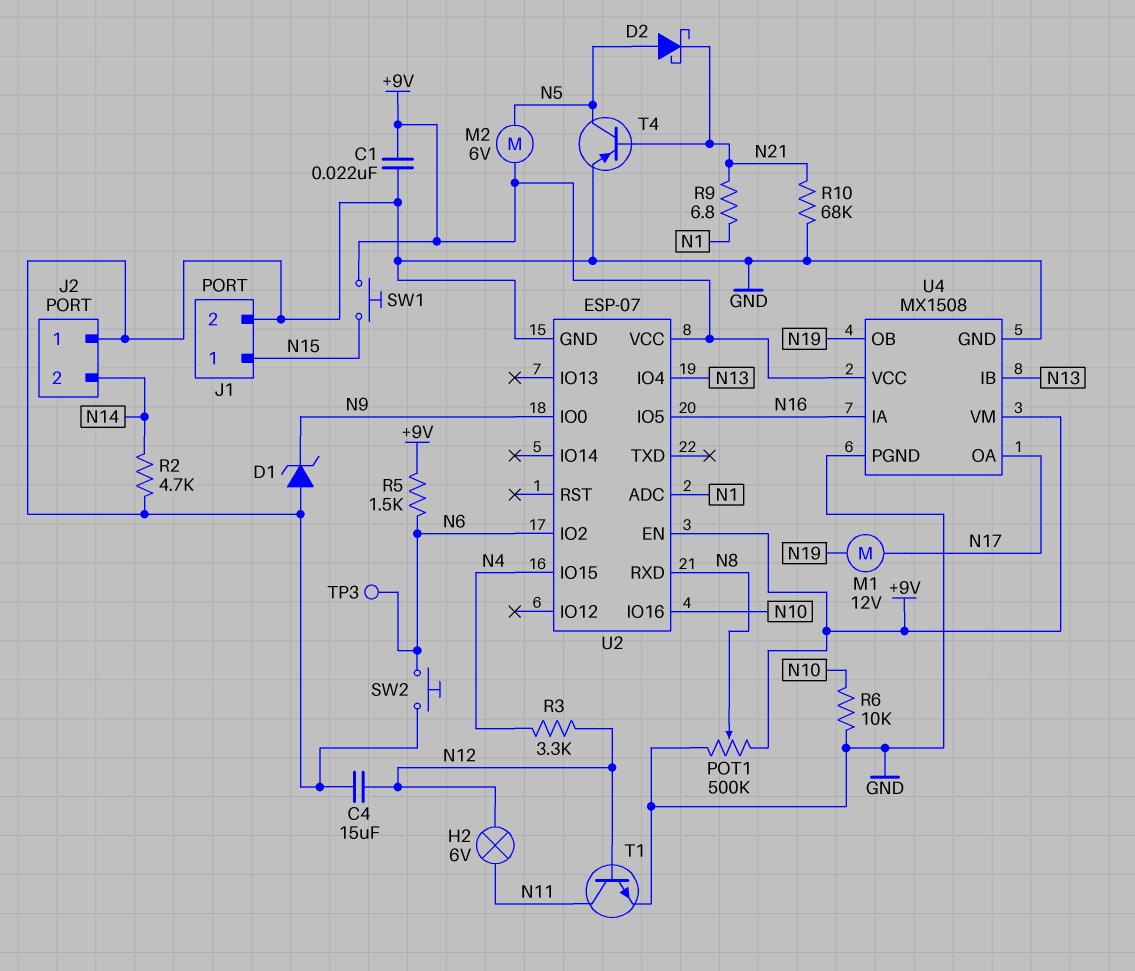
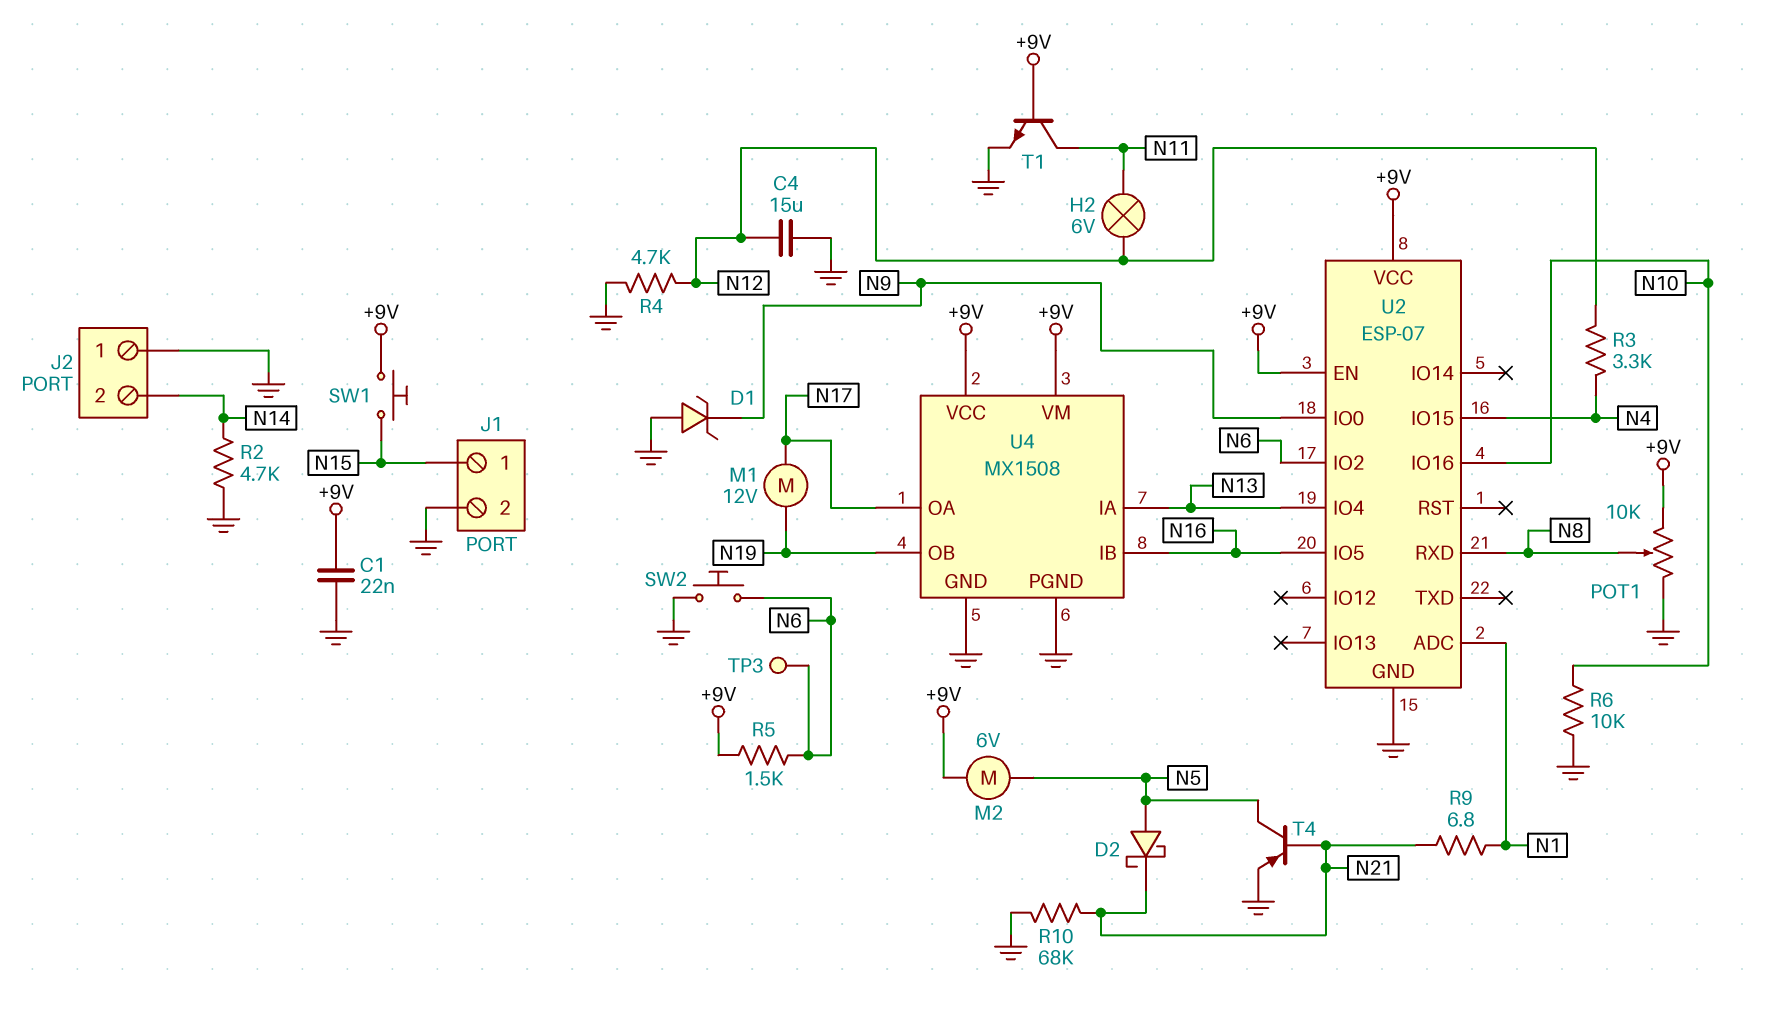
POT1: 500k (+9V, GND, wiper N8) -> 10k (+9V, GND, wiper N8)
R4: none -> 4.7k (GND, N12)
T1: NPN (B N12, C N11, E GND) -> NPN (B +9V, C N11, E GND)
U4 pin IA: N16 -> N13
U4 pin IB: N13 -> N16

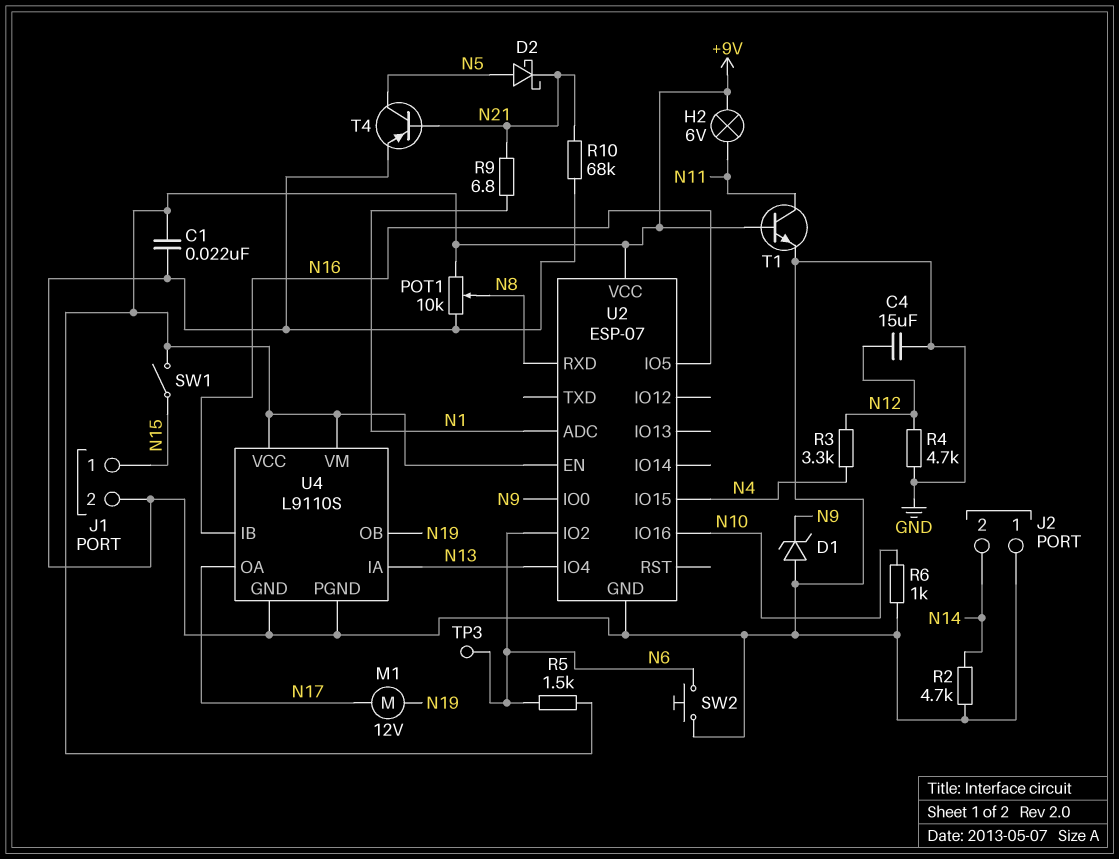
H2: lamp 6V (N11, N12) -> lamp 6V (+9V, N11)
M2: motor 6V (+9V, N5) -> none
R6: 10k (GND, N10) -> 1k (GND, N10)
SW1: button (+9V, N15) -> switch (+9V, N15)
U4: MX1508 -> L9110S

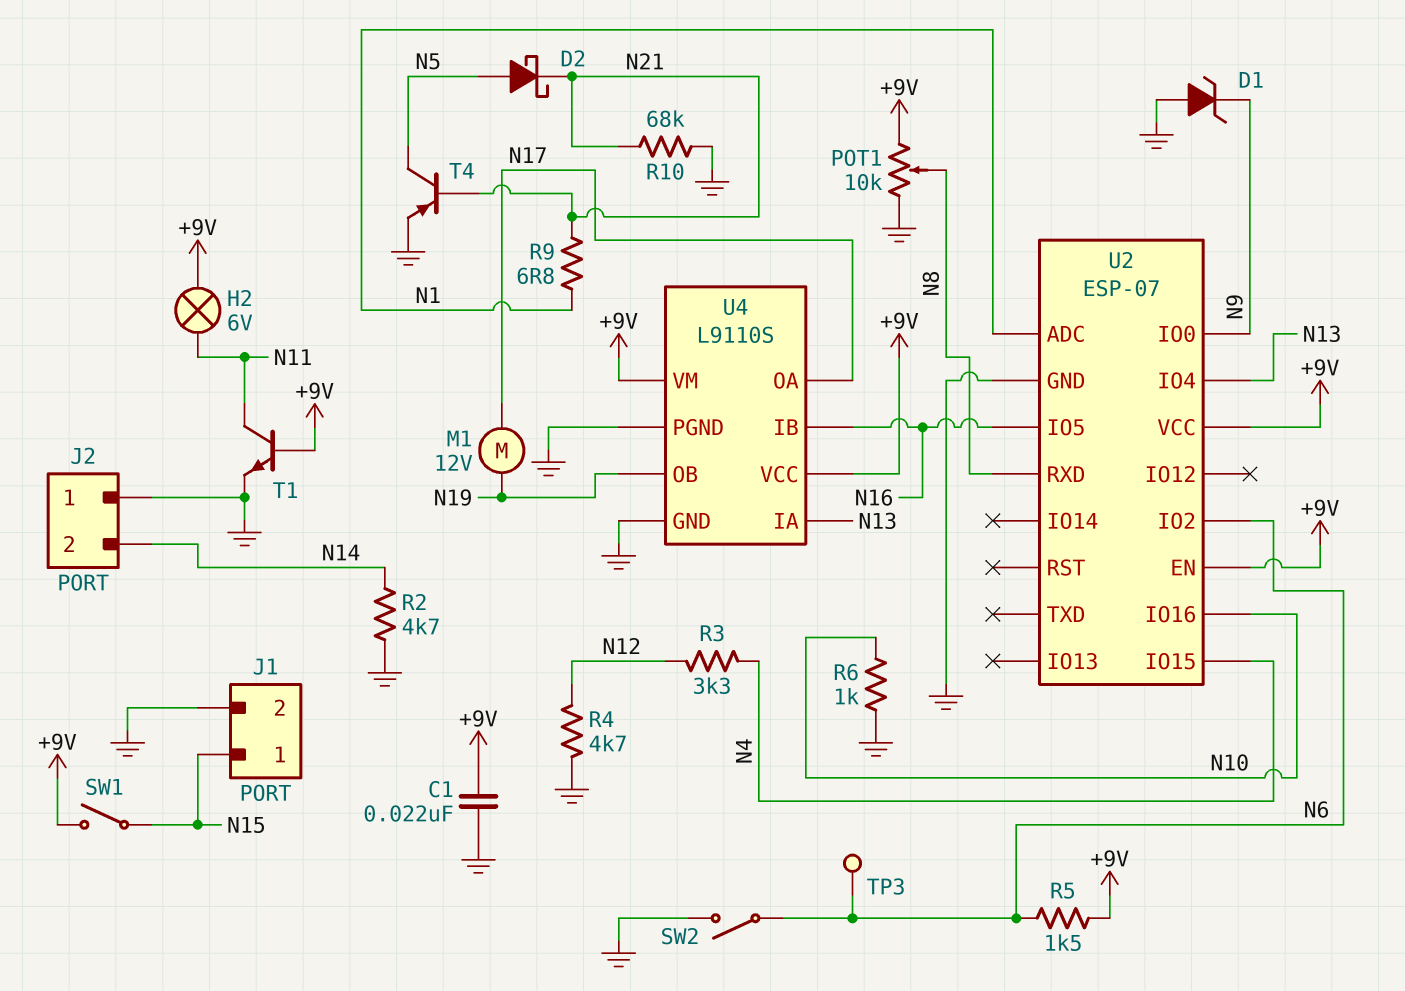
C4: 15uF (GND, N12) -> none
SW2: button (GND, N6) -> switch (GND, N6)

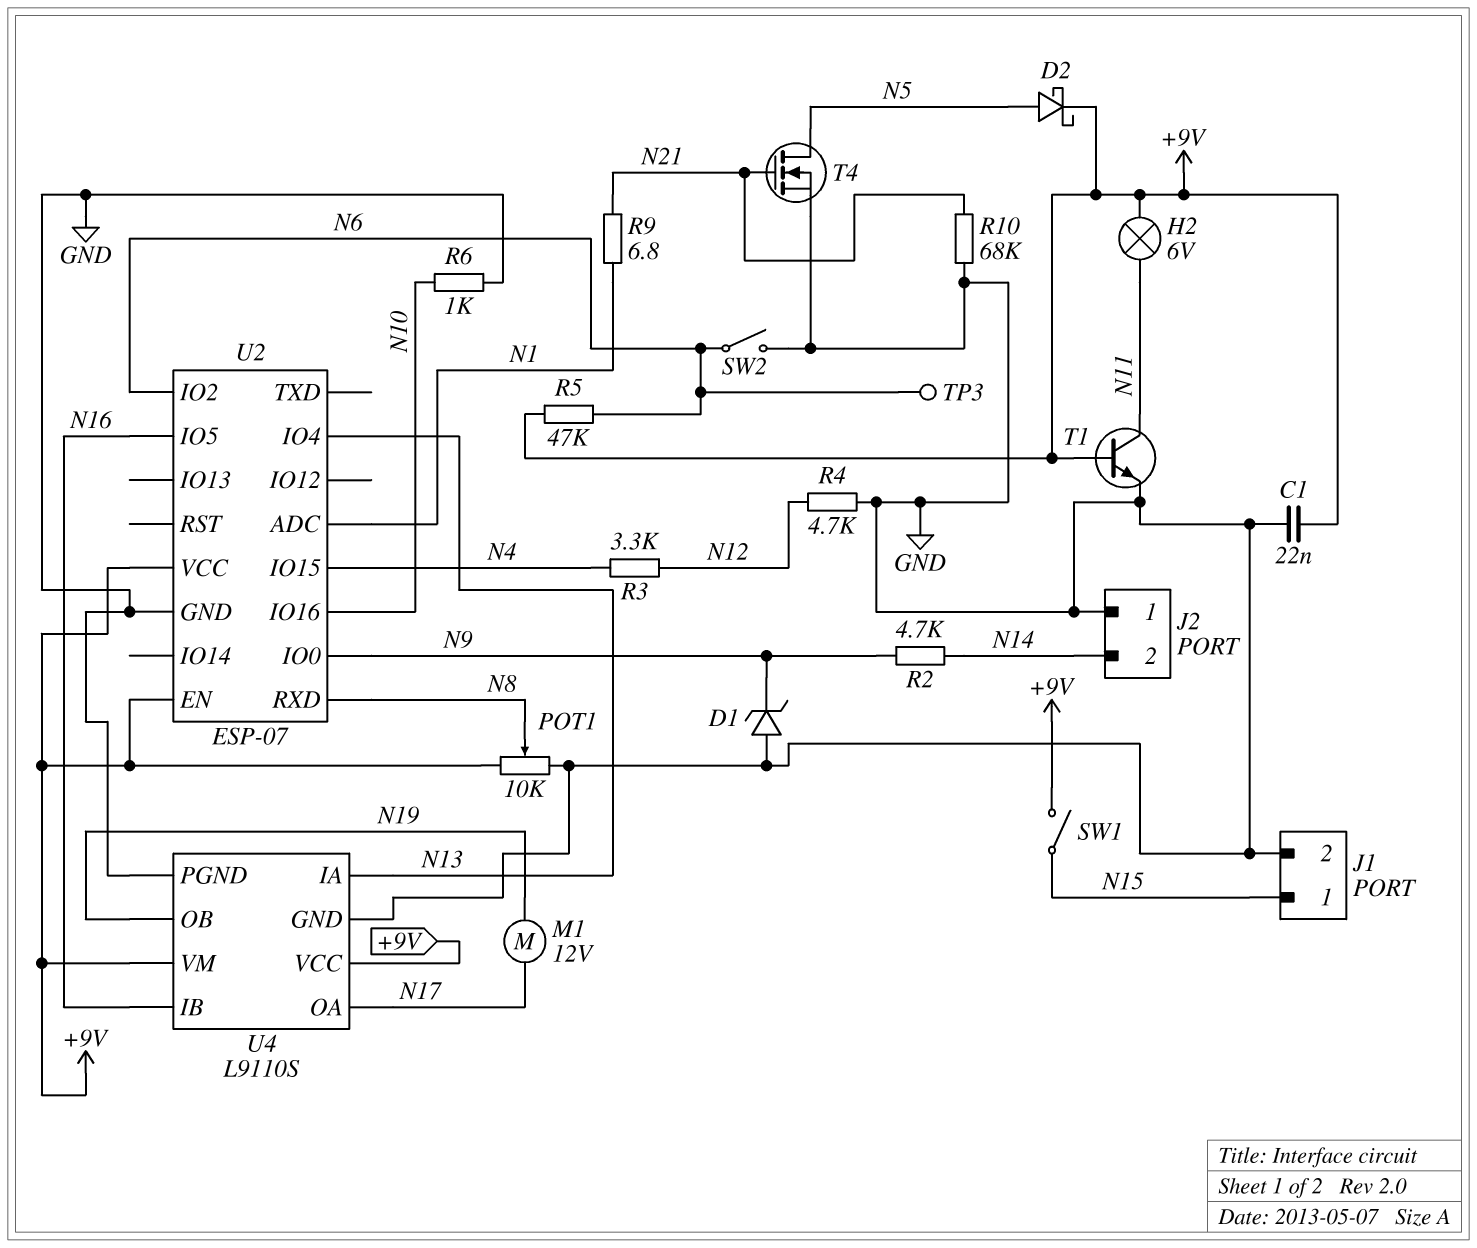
D2: schottky (A N5, K N21) -> schottky (A N5, K +9V)
R2: 4.7k (GND, N14) -> 4.7k (N9, N14)
R5: 1.5k (+9V, N6) -> 47k (+9V, N6)
T4: PNP (B N21, C N5, E GND) -> NMOS (G N21, D N5, S GND)

